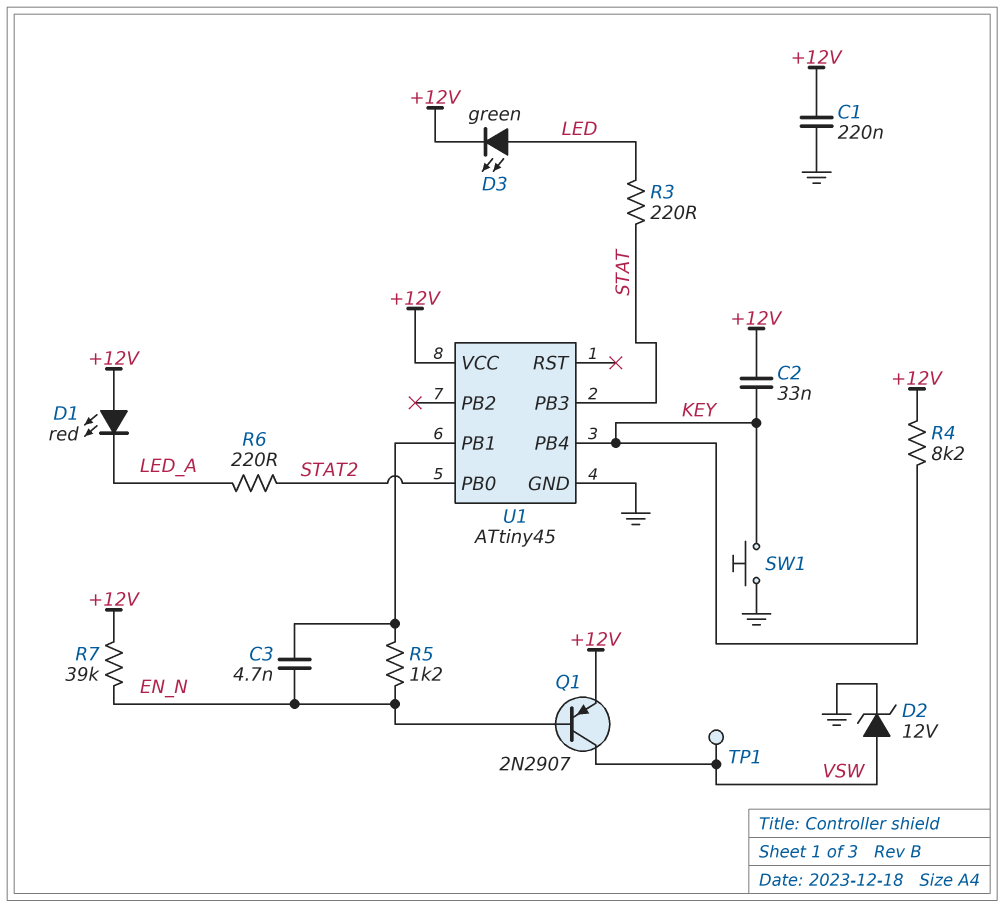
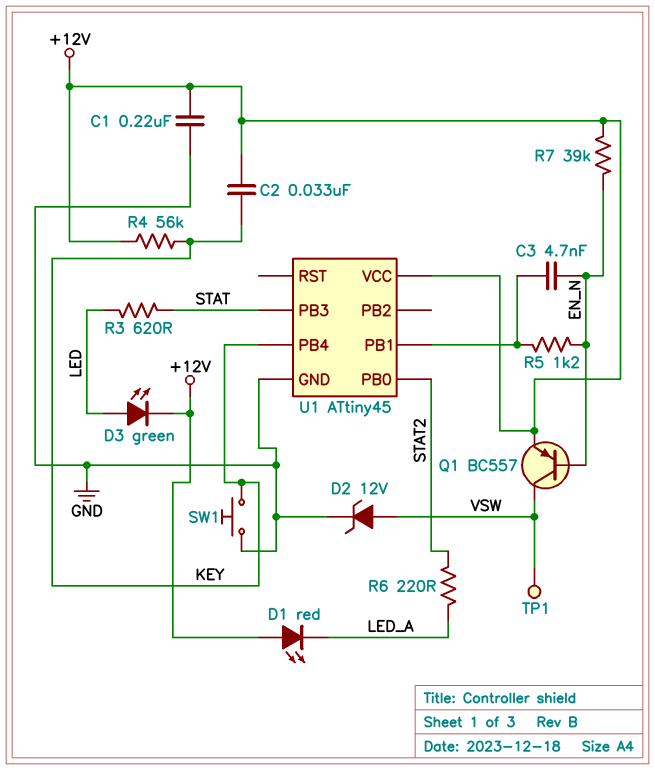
Q1: PNP 2N2907 (B EN_N, C VSW, E +12V) -> PNP BC557 (B EN_N, C VSW, E +12V)
R3: 220 (LED, STAT) -> 620 (LED, STAT)
R4: 8.2k (+12V, KEY) -> 56k (+12V, KEY)

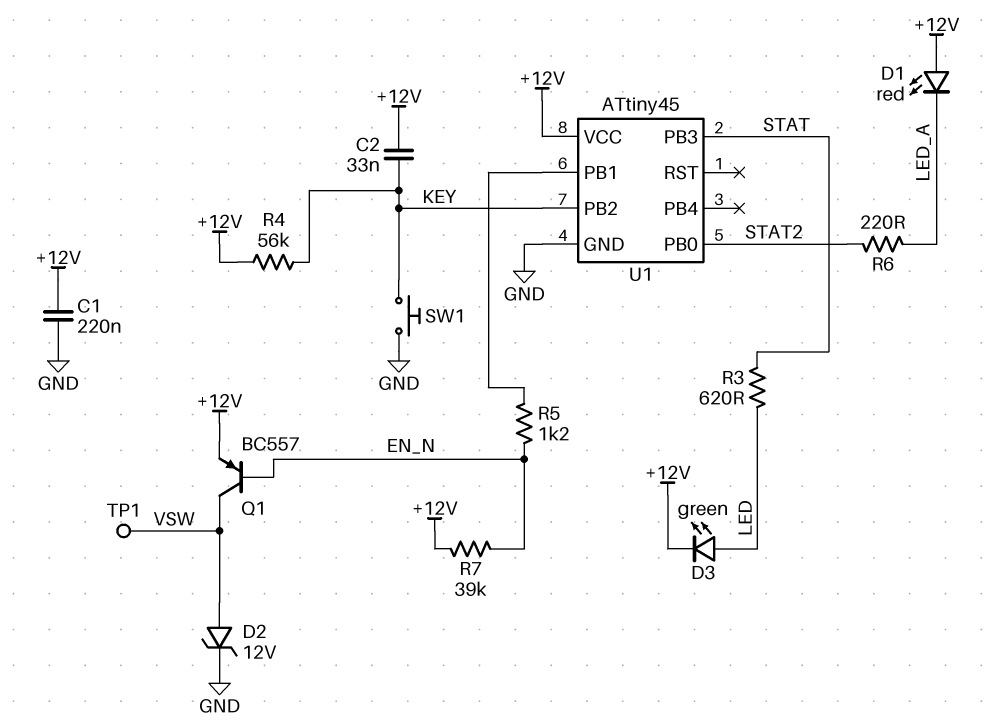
C3: 4.7nF (EN_N, U1/PB1) -> none
U1 pin PB2: none -> KEY
U1 pin PB4: KEY -> none

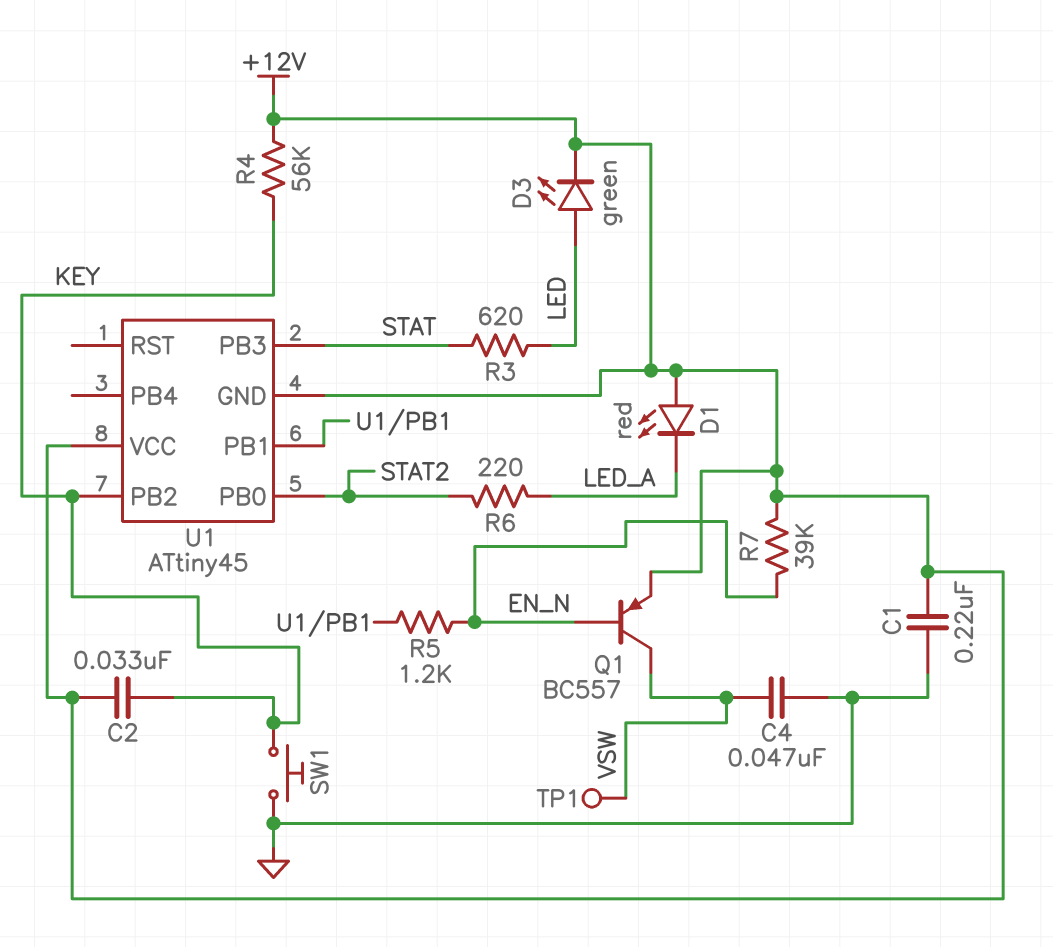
C4: none -> 47nF (GND, VSW)
D2: zener 12V (A VSW, K GND) -> none
U1 pin GND: GND -> +12V

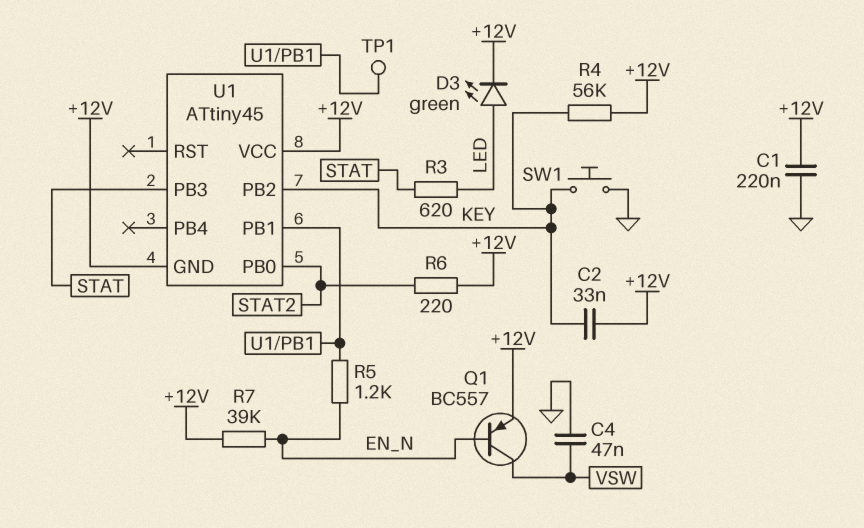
D1: LED red (A +12V, K LED_A) -> none
R6: 220 (LED_A, STAT2) -> 220 (+12V, STAT2)
TP1: test point (VSW) -> test point (U1/PB1)

